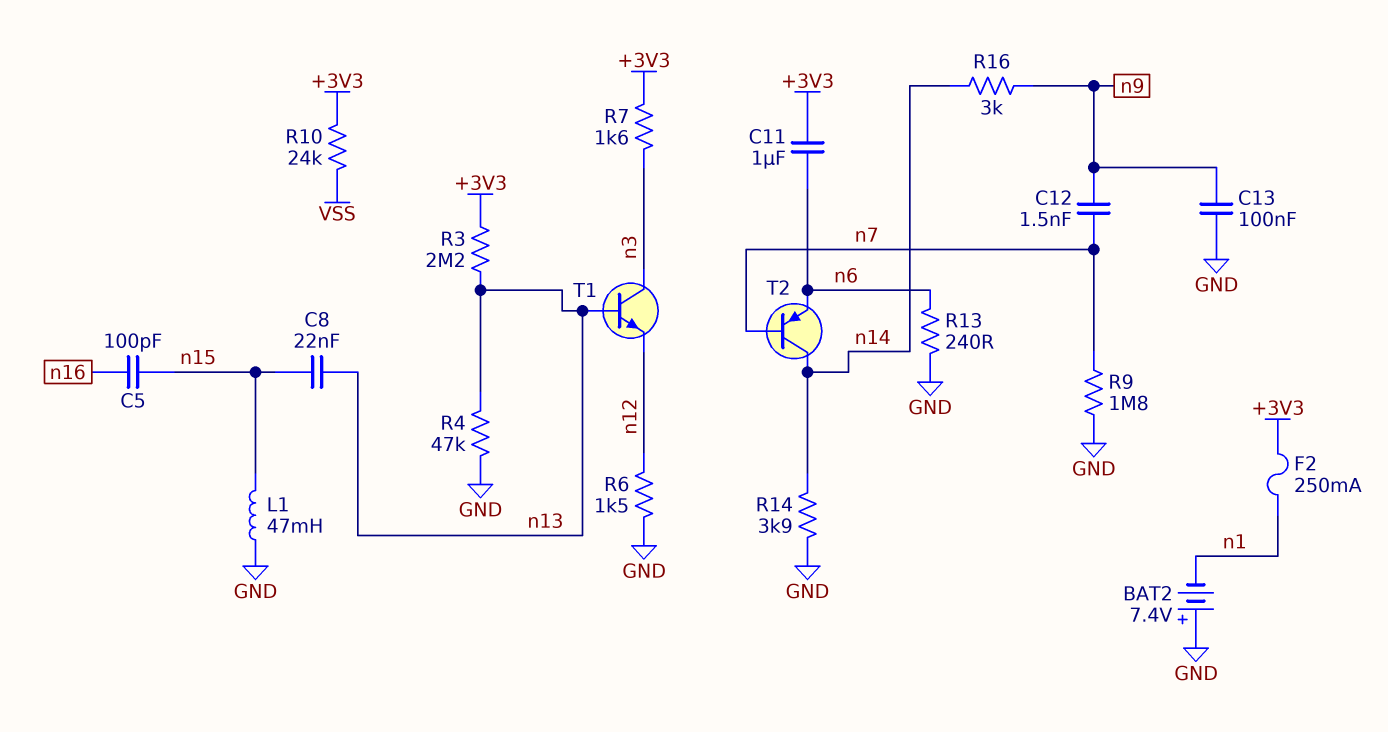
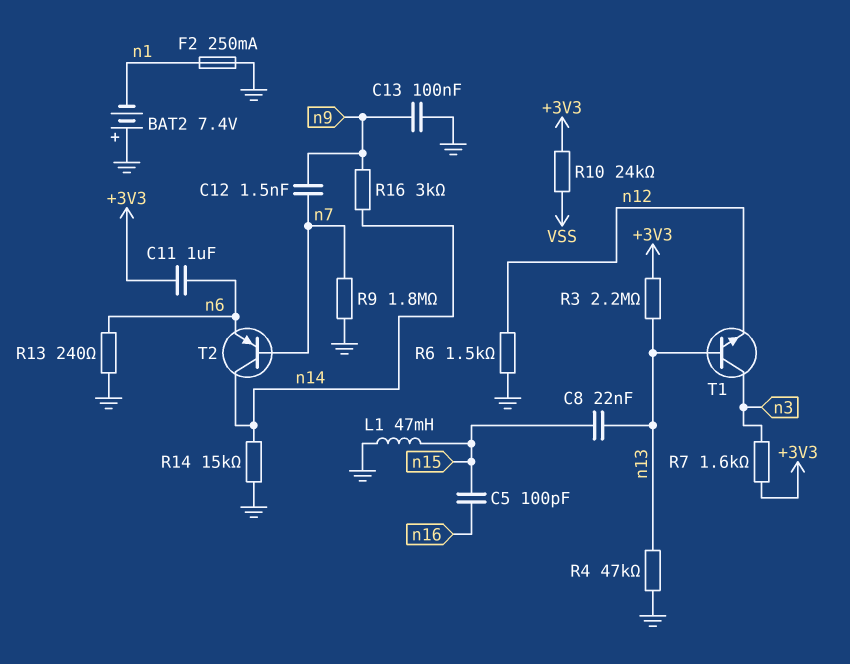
F2: 250mA (+3V3, n1) -> 250mA (GND, n1)
R14: 3.9k (GND, n14) -> 15k (GND, n14)

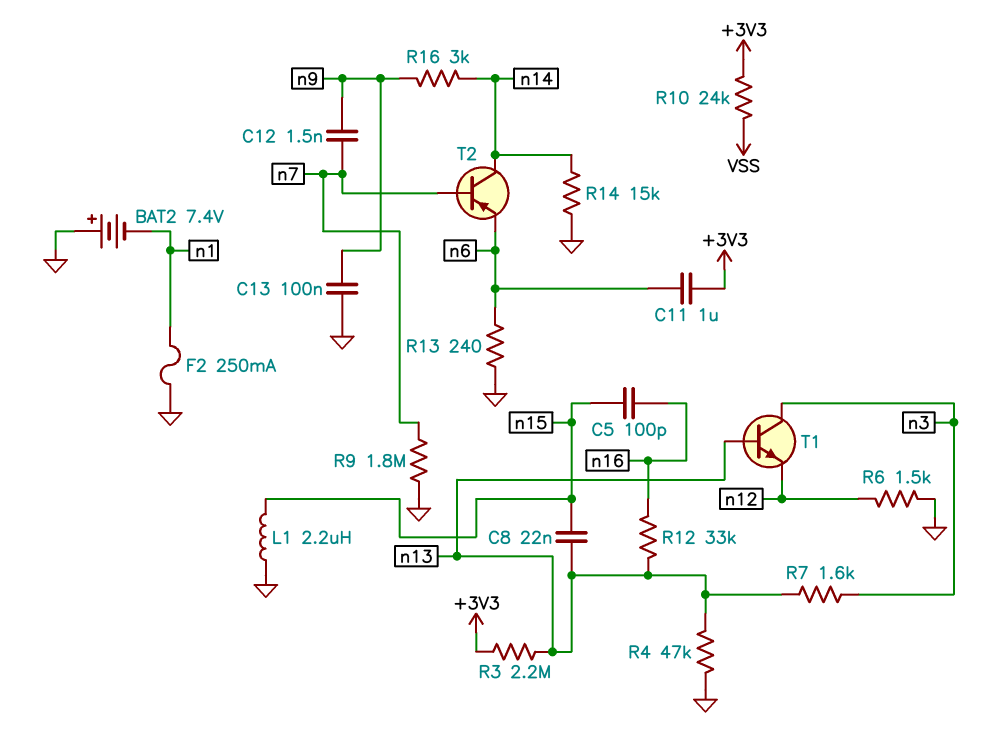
L1: 47mH (GND, n15) -> 2.2uH (GND, n15)
R7: 1.6k (+3V3, n3) -> 1.6k (n3, n13)
R12: none -> 33k (n13, n16)

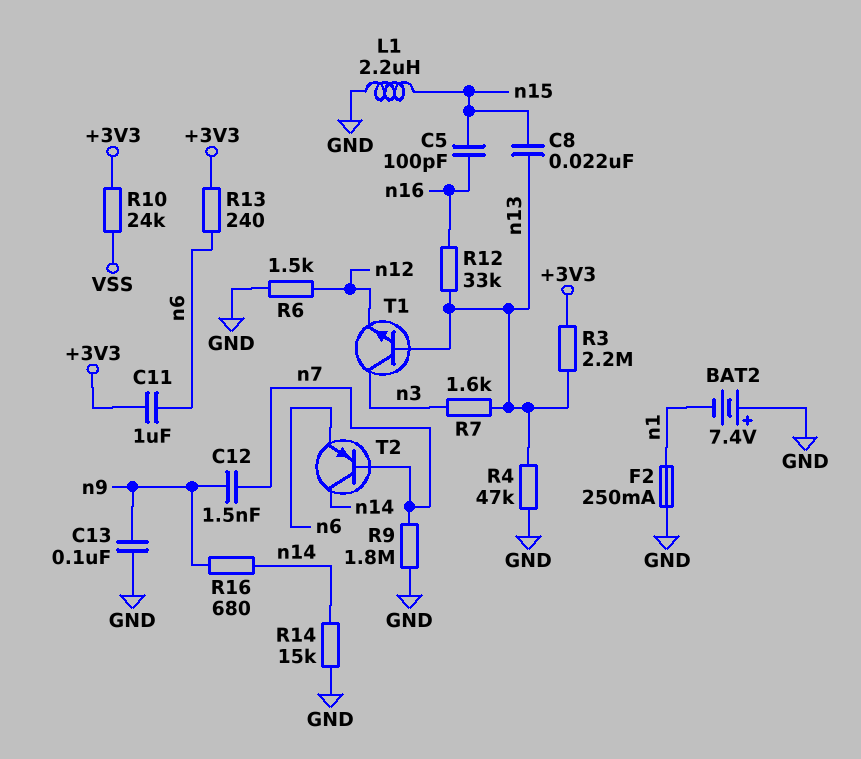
R13: 240 (GND, n6) -> 240 (+3V3, n6)
R16: 3k (n9, n14) -> 680 (n9, n14)

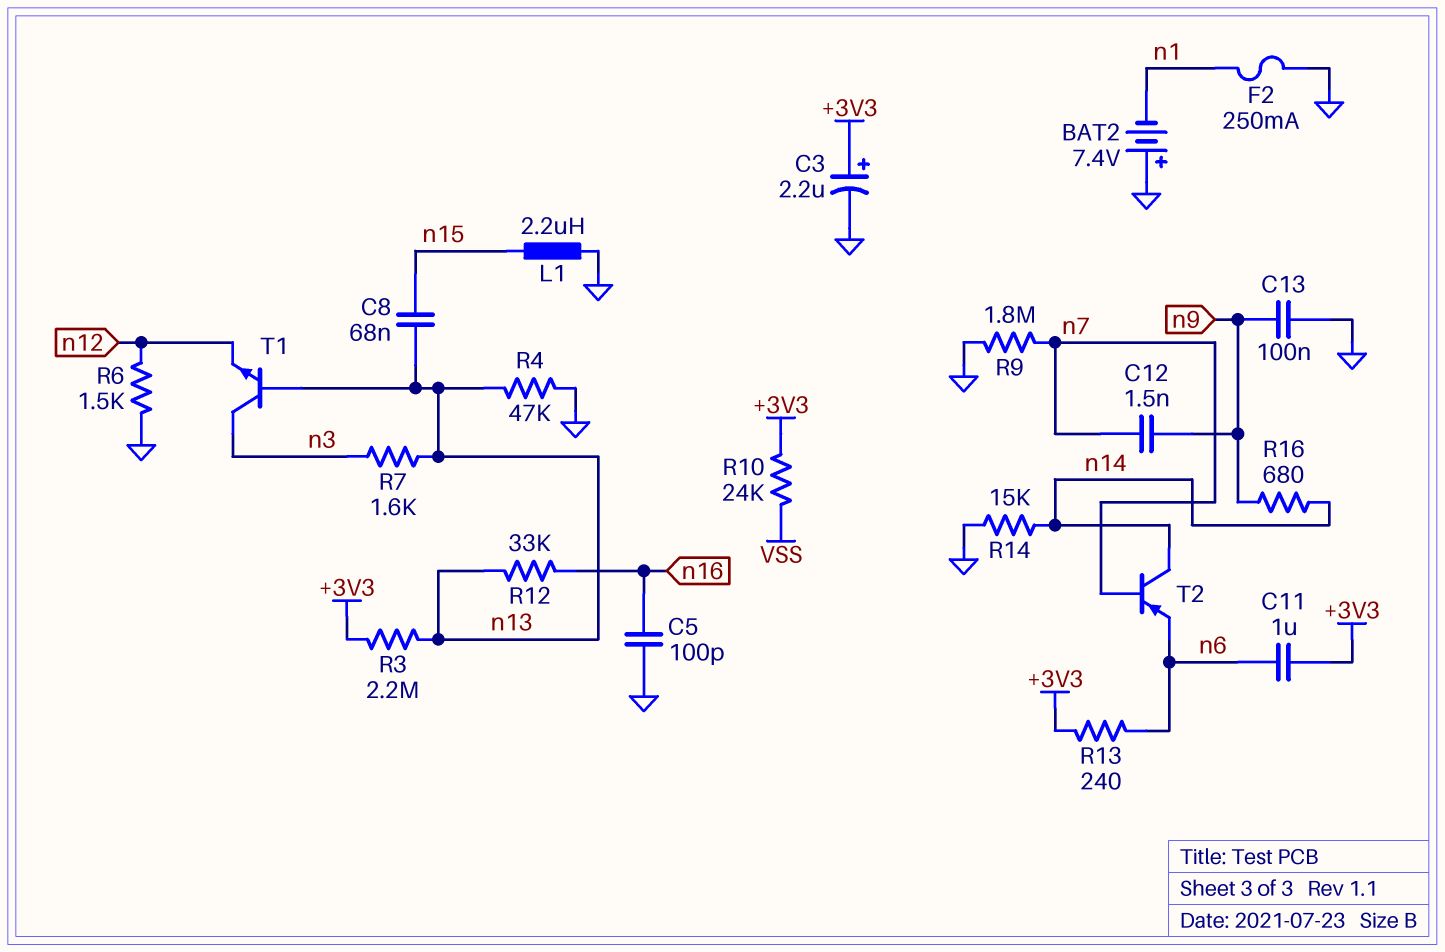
C3: none -> 2.2uF (plus +3V3, minus GND)
C5: 100pF (n15, n16) -> 100pF (GND, n16)
C8: 22nF (n13, n15) -> 68nF (n13, n15)

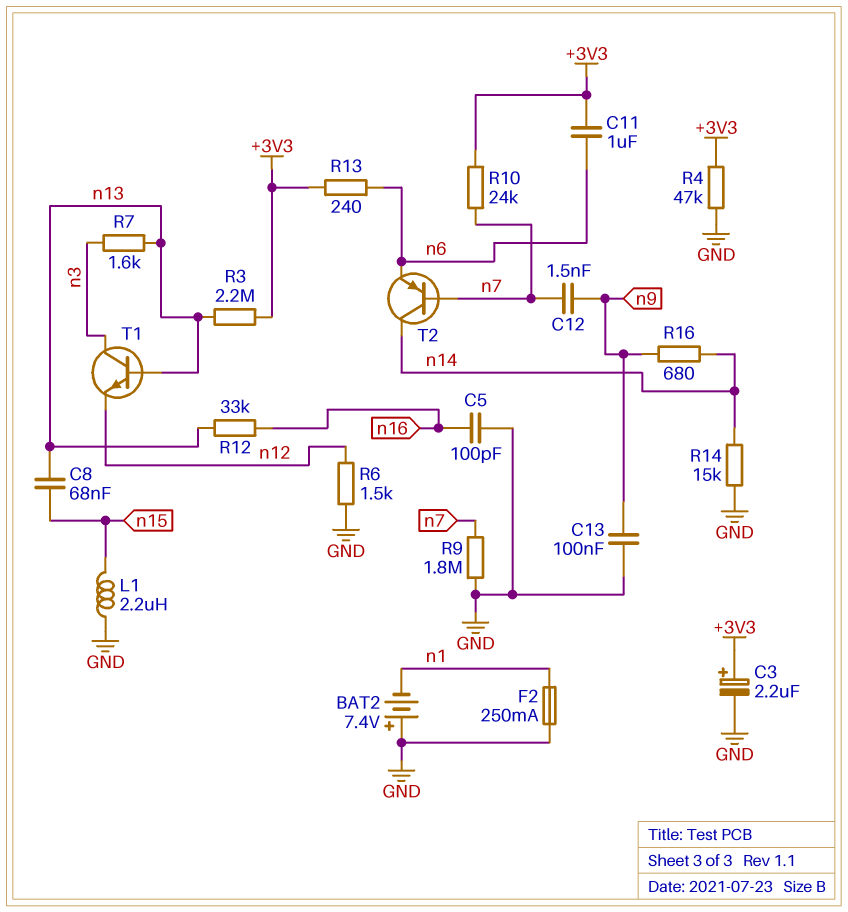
R4: 47k (GND, n13) -> 47k (+3V3, GND)
R10: 24k (+3V3, VSS) -> 24k (+3V3, n7)

